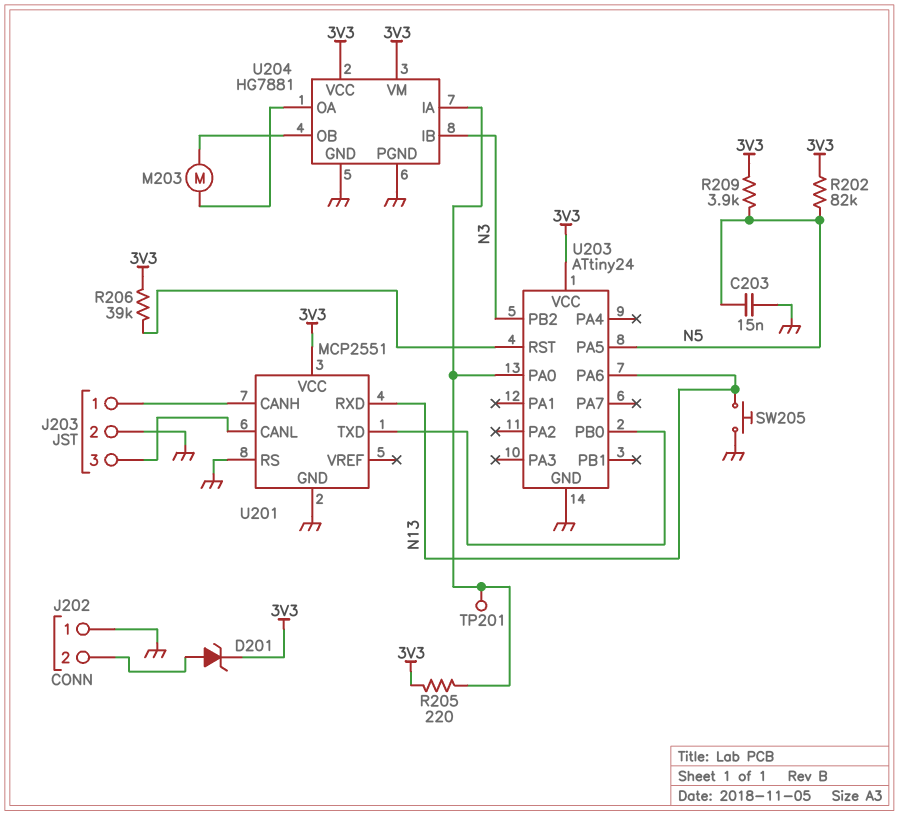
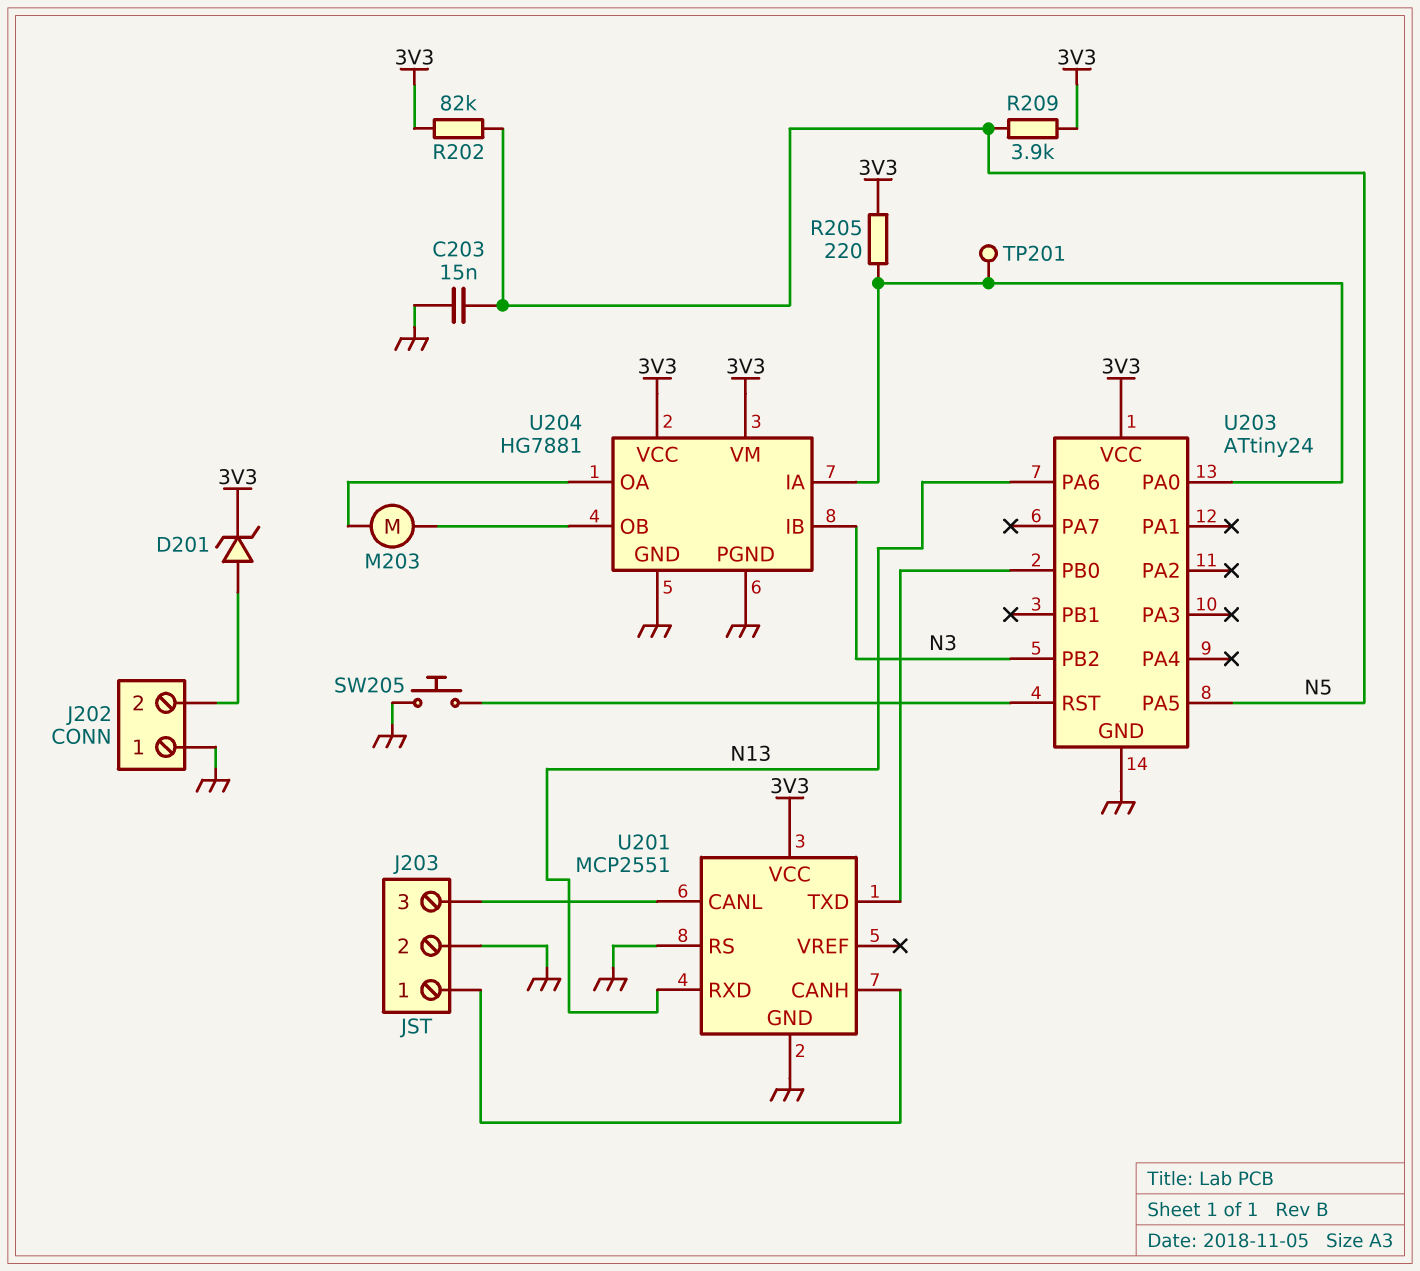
R206: 39k (3V3, U203/RST) -> none
SW205: button (GND, N13) -> button (GND, U203/RST)

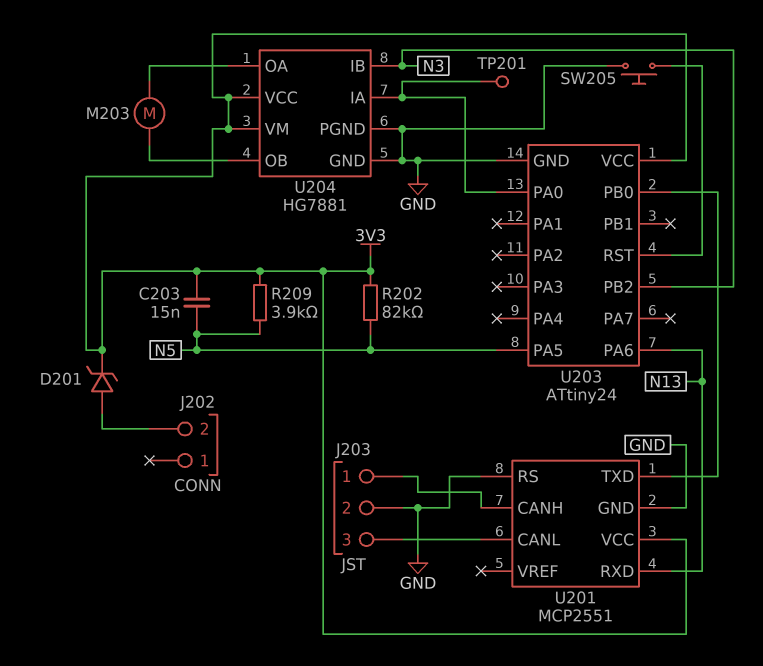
C203: 15nF (GND, N5) -> 15nF (3V3, N5)
J202 pin 1: GND -> none
R205: 220 (3V3, U203/PA0) -> none

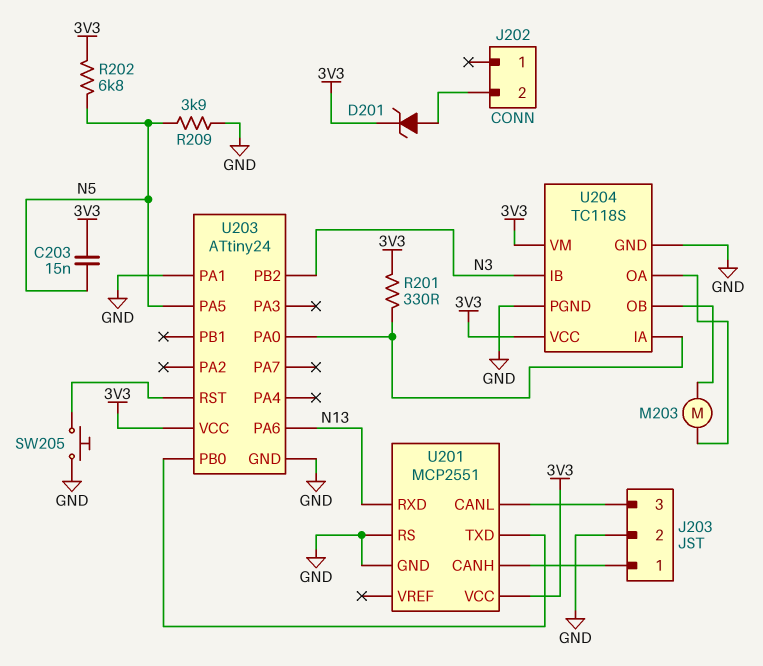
R201: none -> 330 (3V3, U203/PA0)
R202: 82k (3V3, N5) -> 6.8k (3V3, N5)
R209: 3.9k (3V3, N5) -> 3.9k (GND, N5)
TP201: test point (U203/PA0) -> none
U203 pin PA1: none -> GND
U204: HG7881 -> TC118S

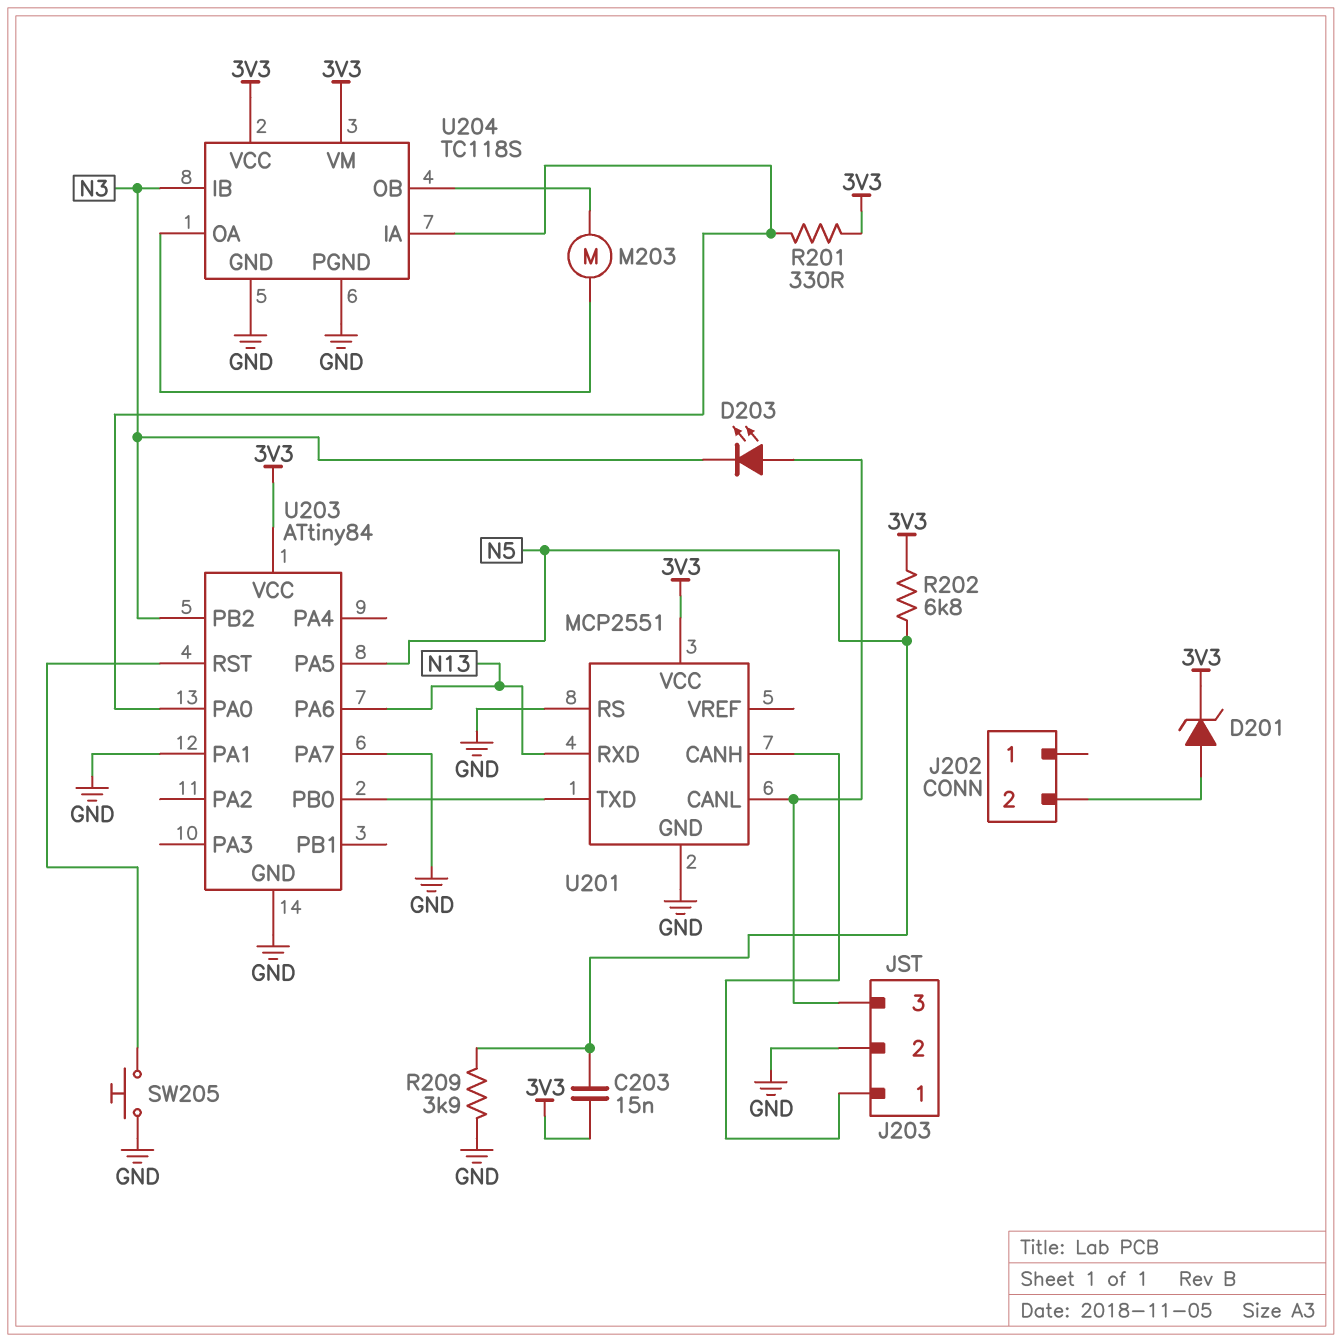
D203: none -> LED (A J203/3, K N3)
U203: ATtiny24 -> ATtiny84
U203 pin PA7: none -> GND

